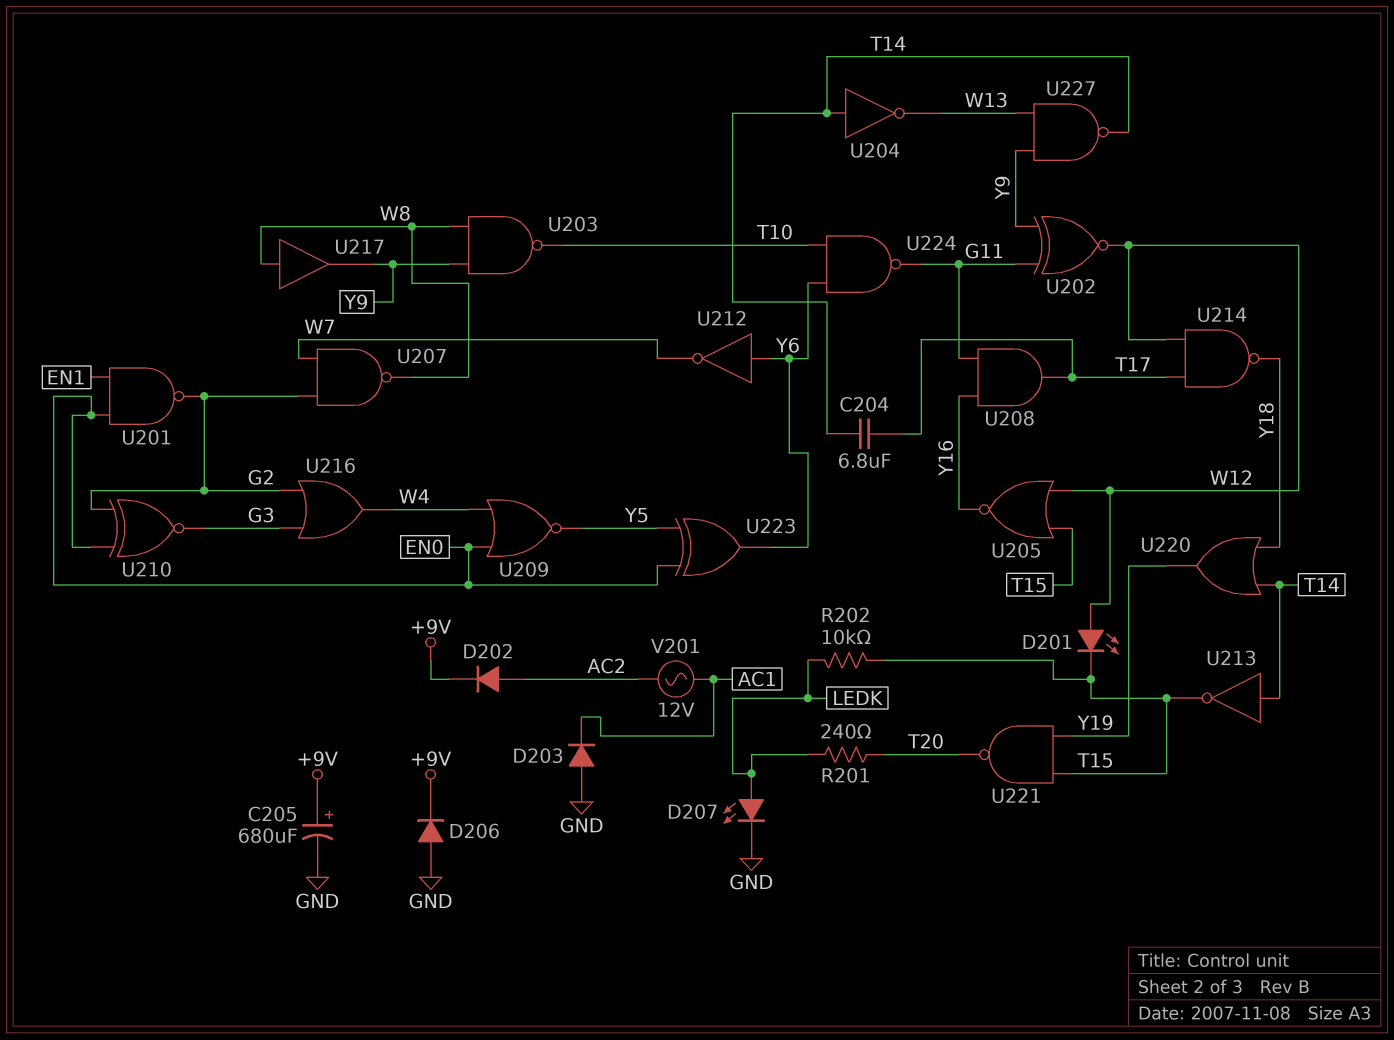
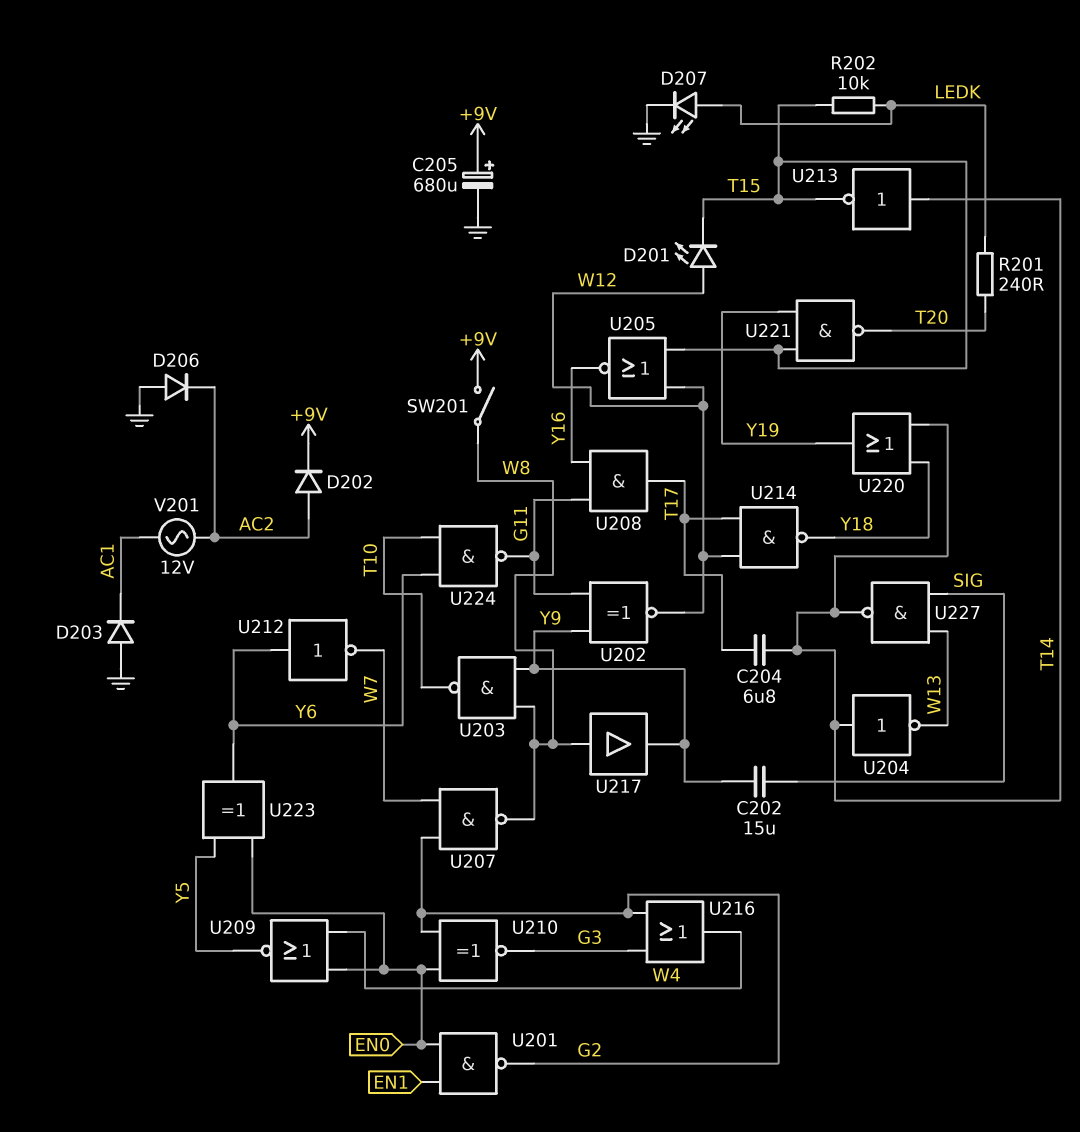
C202: none -> 15uF (SIG, Y9)
D206: diode (A GND, K +9V) -> diode (A GND, K AC2)
SW201: none -> switch (+9V, W8)
U227: NAND (in W13, in Y9, out T14) -> NAND (in SIG, in W13, out T14)

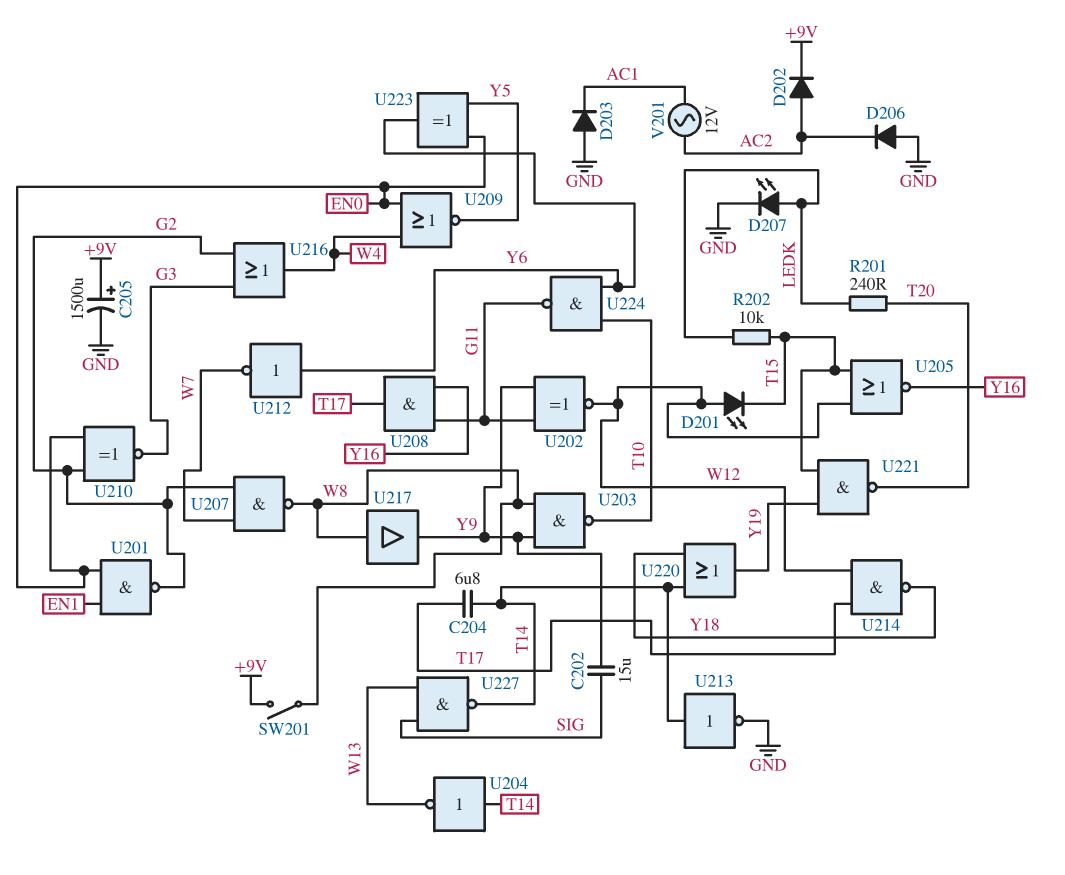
C205: 680uF (plus +9V, minus GND) -> 1500uF (plus +9V, minus GND)
U213: NOT (in T14, out T15) -> NOT (in T14, out GND)

